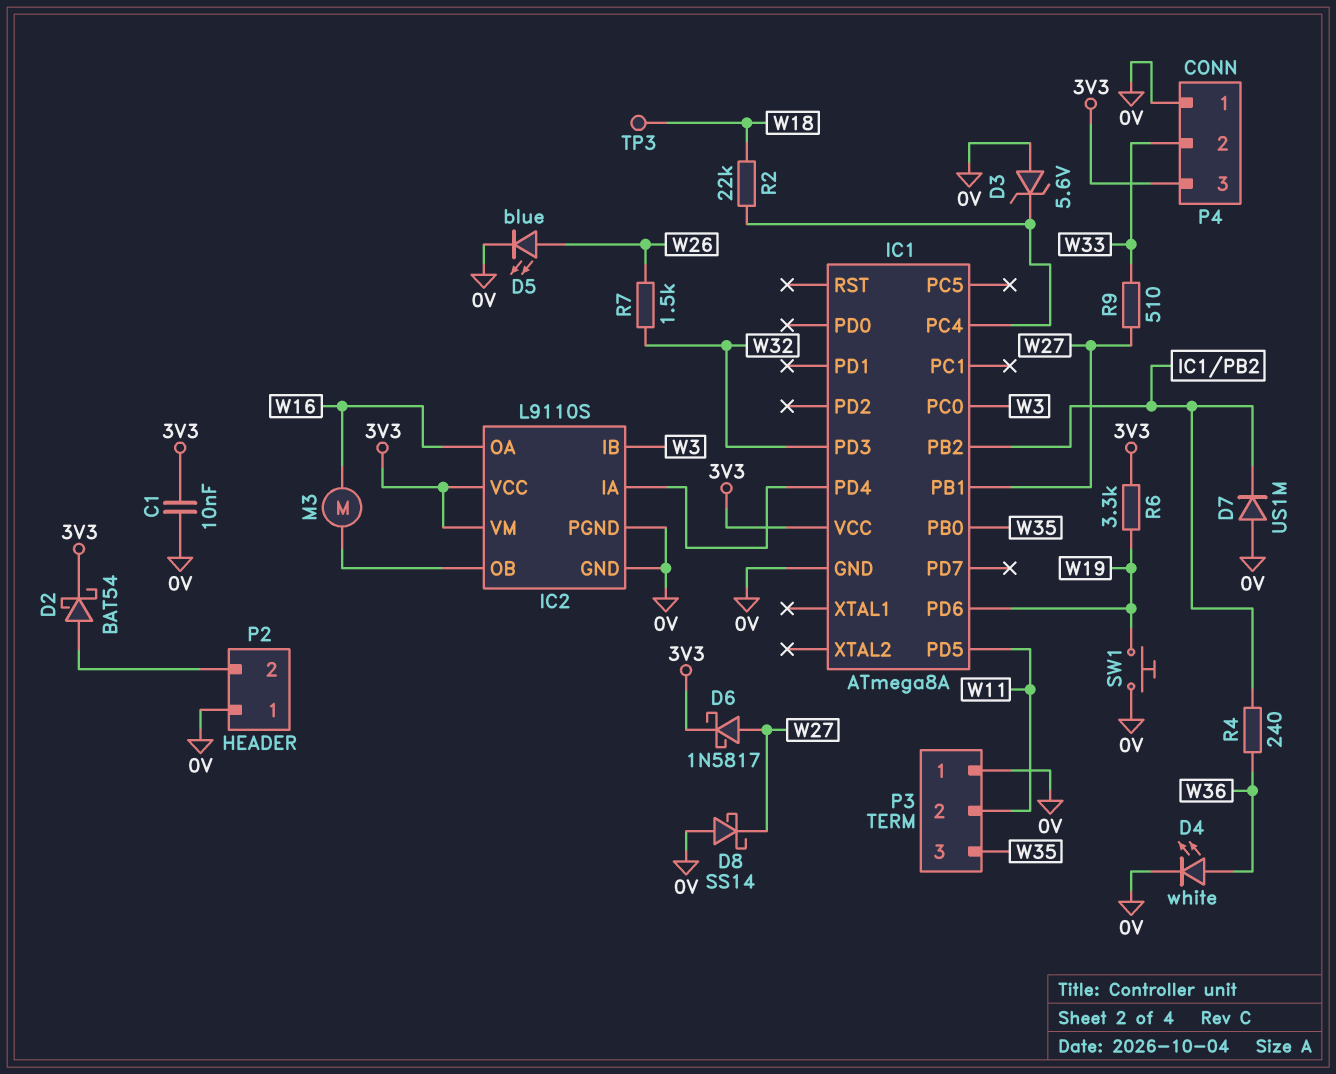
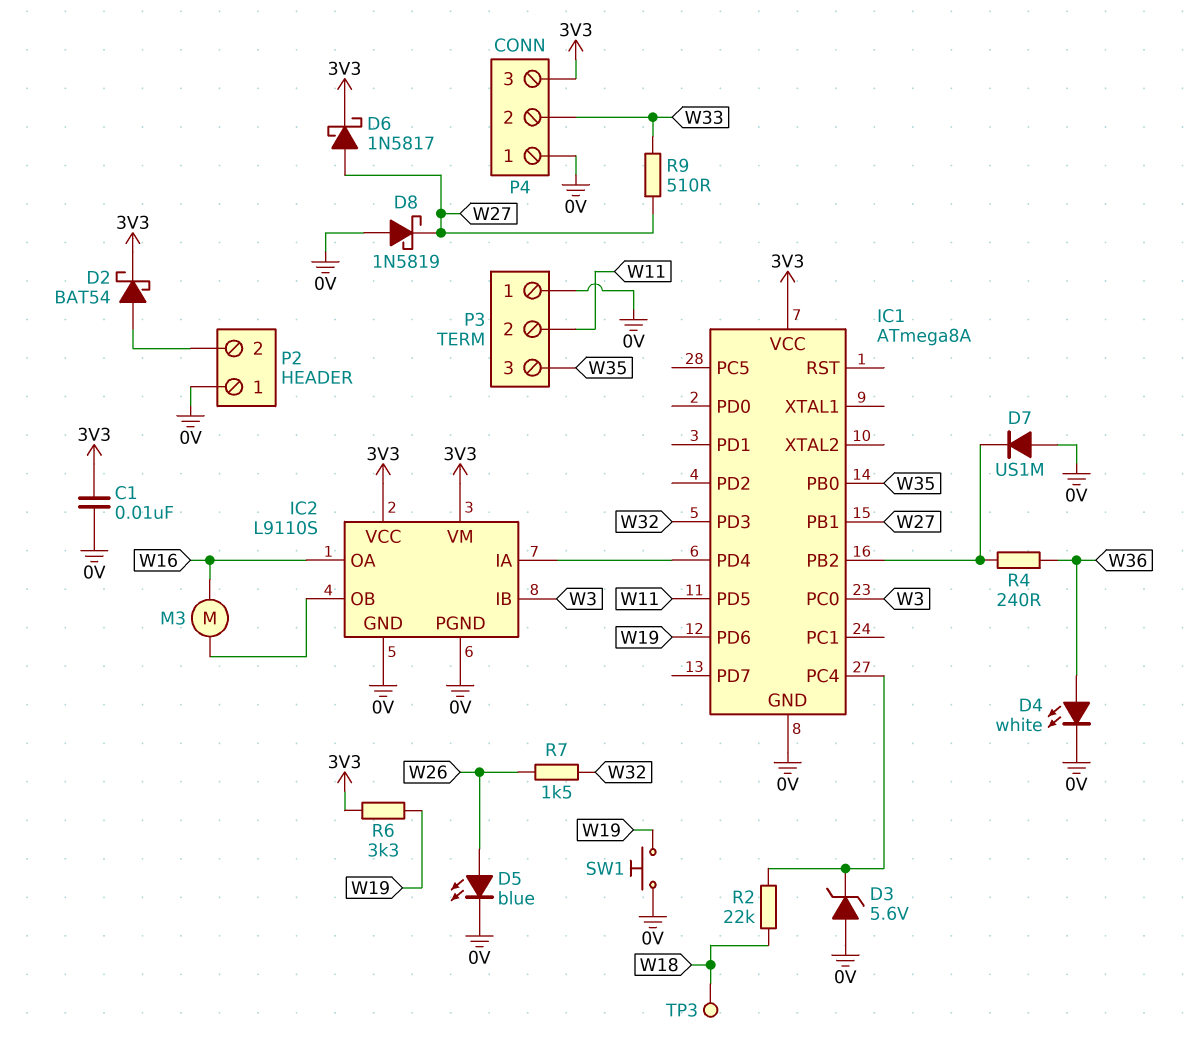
D8: schottky SS14 (A 0V, K W27) -> schottky 1N5819 (A 0V, K W27)

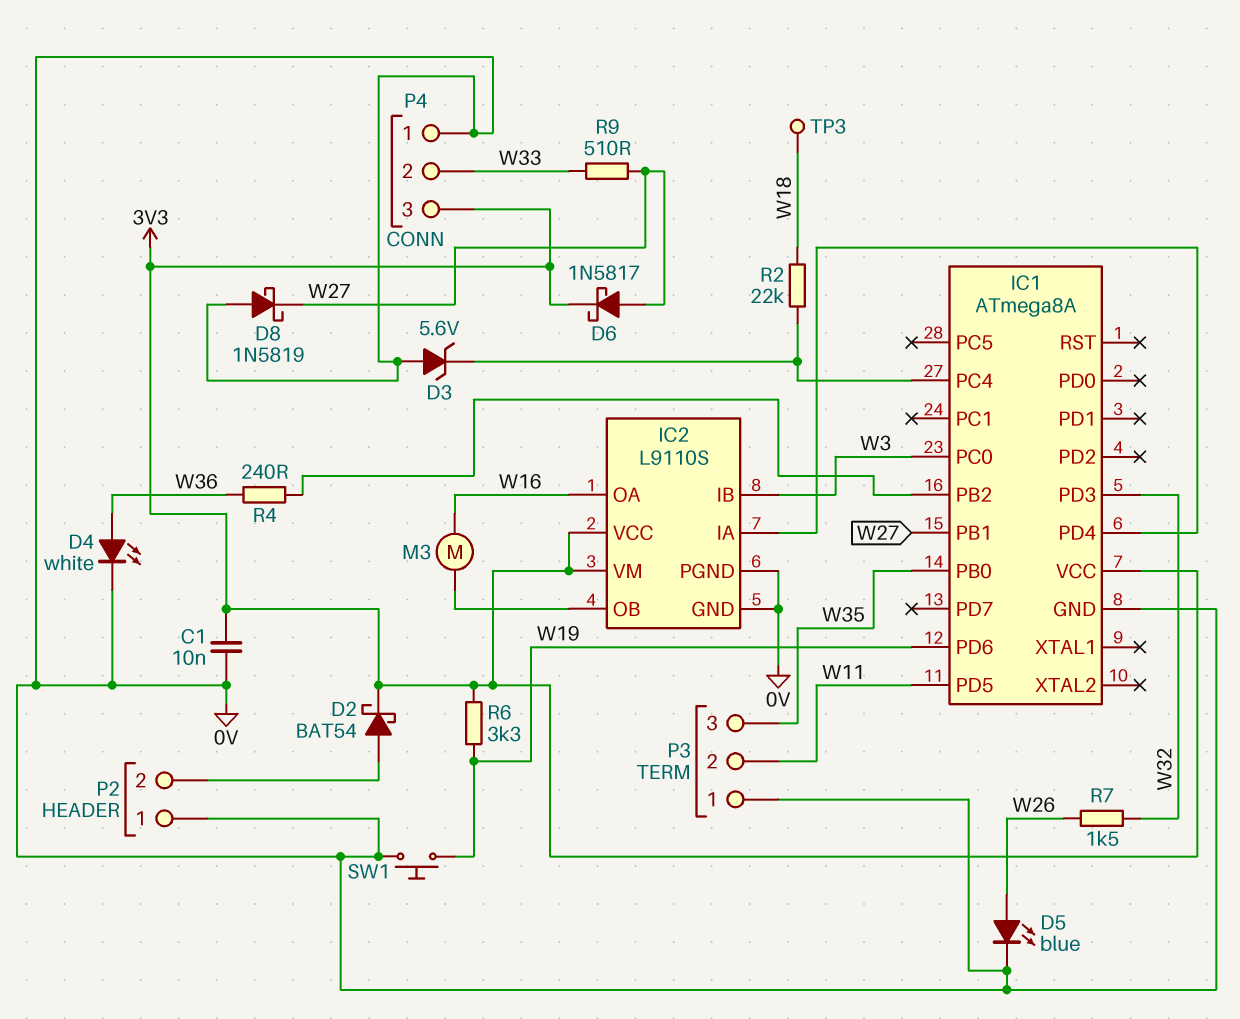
D7: diode US1M (A 0V, K IC1/PB2) -> none

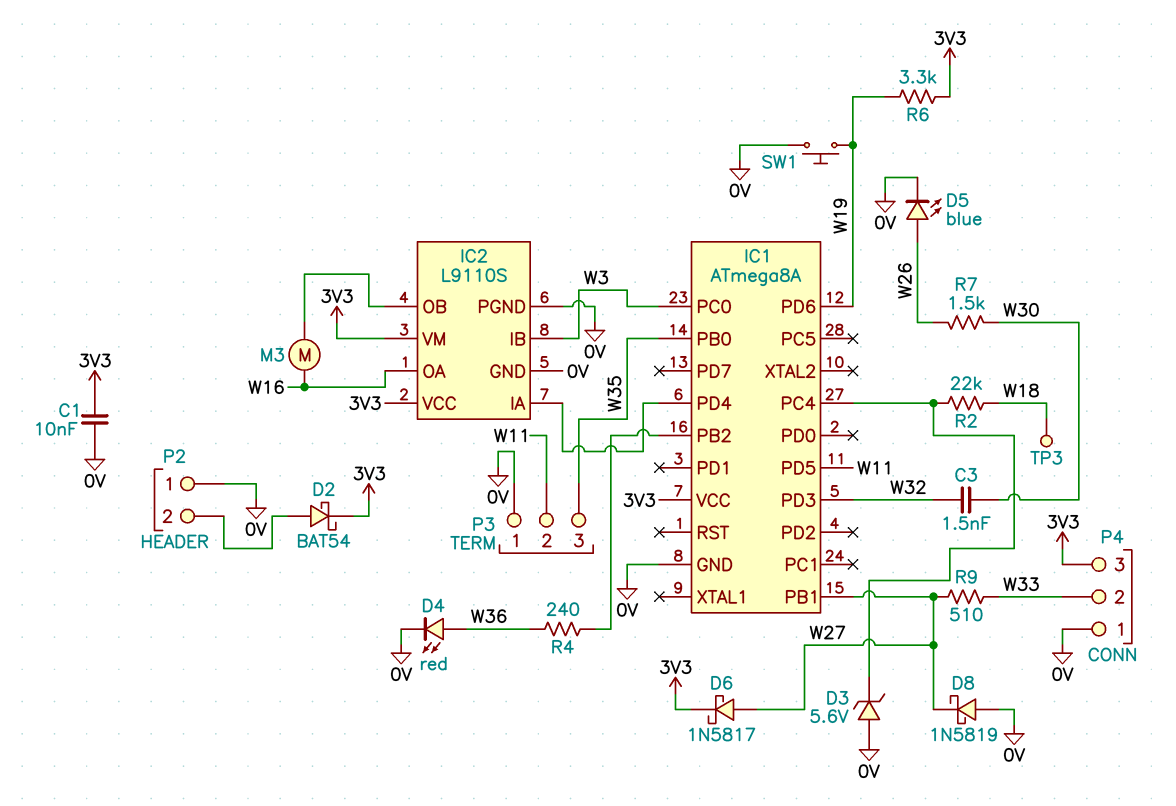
C3: none -> 1.5nF (W30, W32)
D4: LED white (A W36, K 0V) -> LED red (A W36, K 0V)
R7: 1.5k (W26, W32) -> 1.5k (W26, W30)

